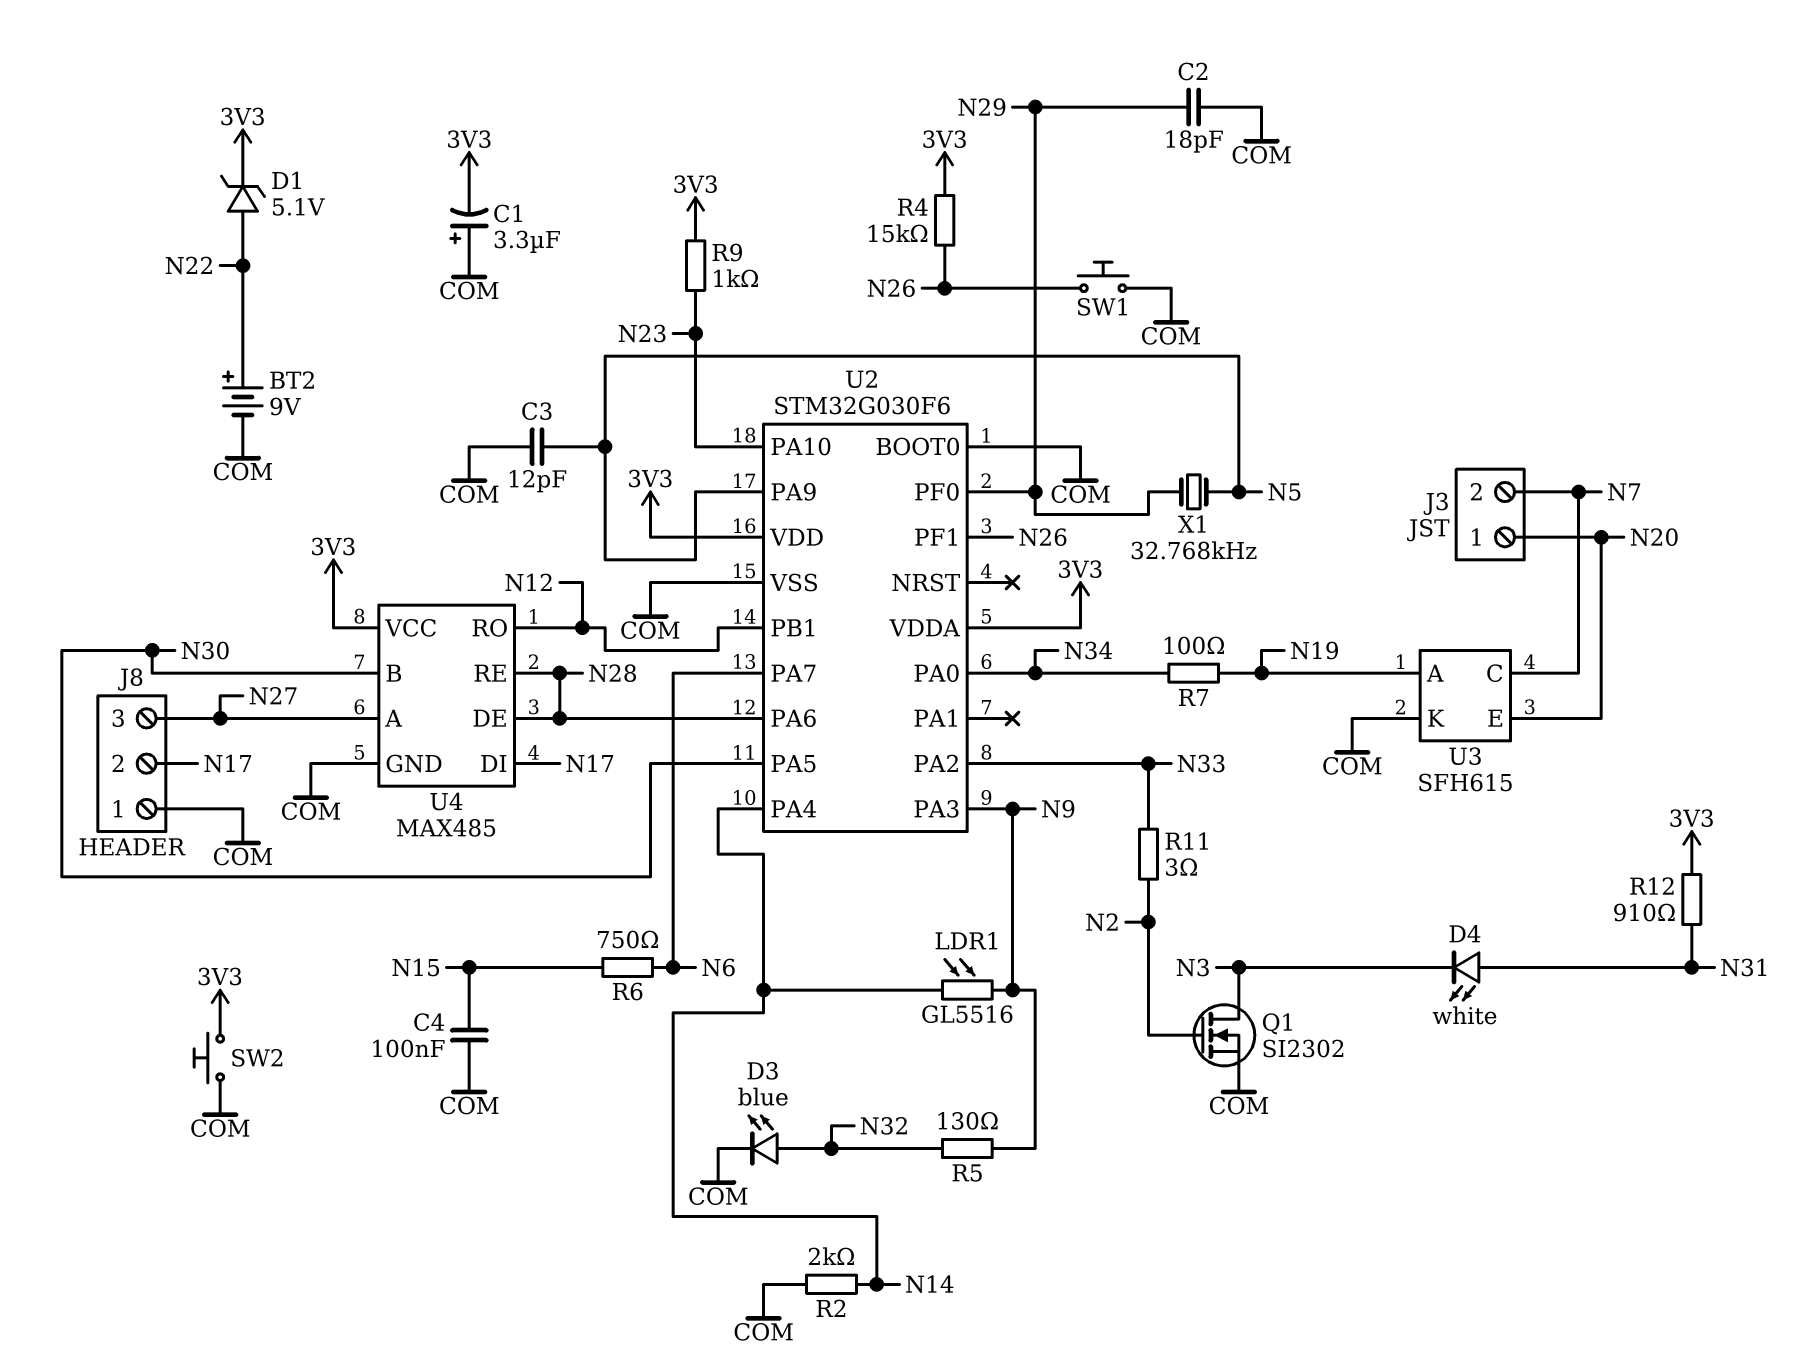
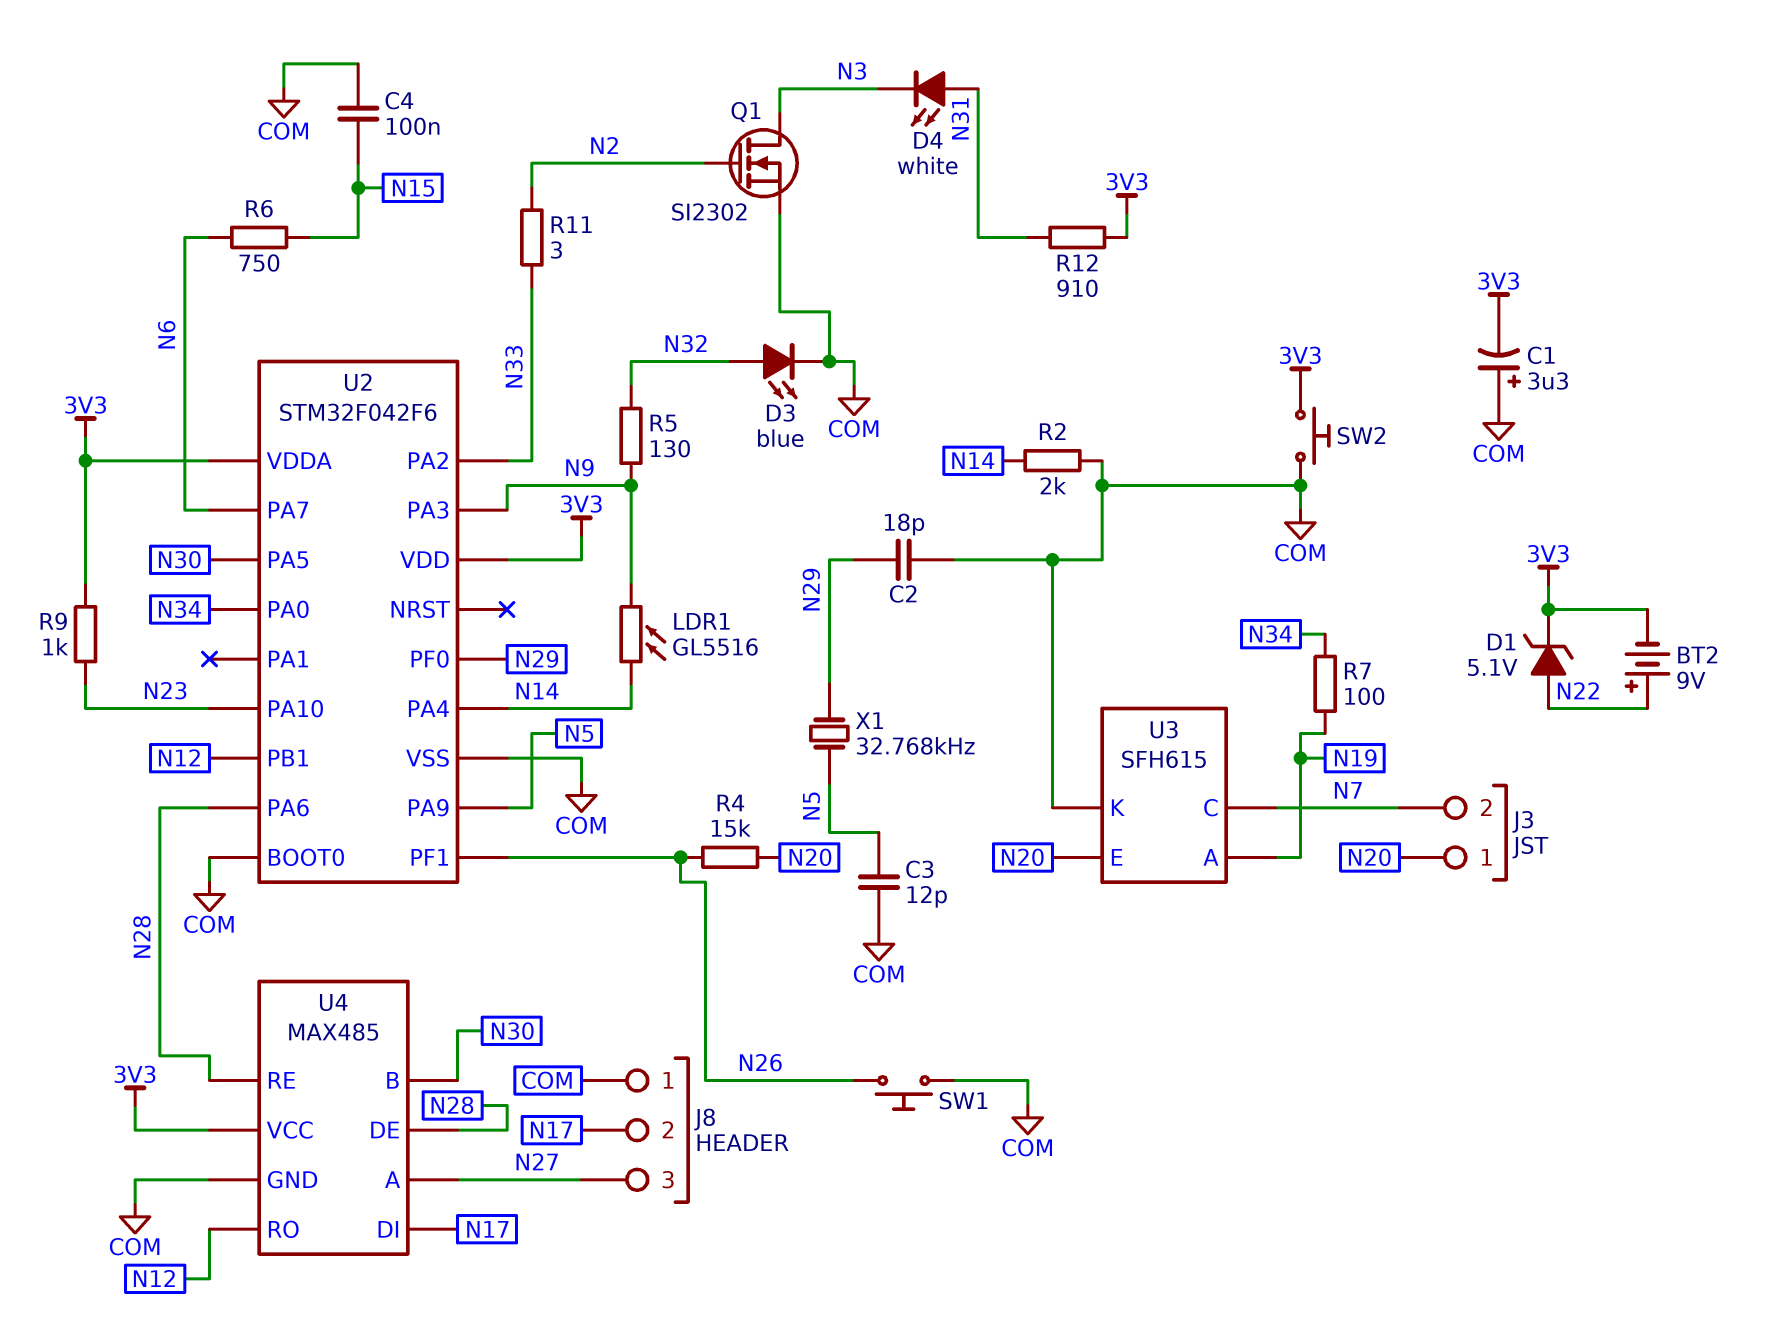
BT2: 9V (plus N22, minus COM) -> 9V (plus N22, minus 3V3)
R4: 15k (3V3, N26) -> 15k (N20, N26)
U2: STM32G030F6 -> STM32F042F6

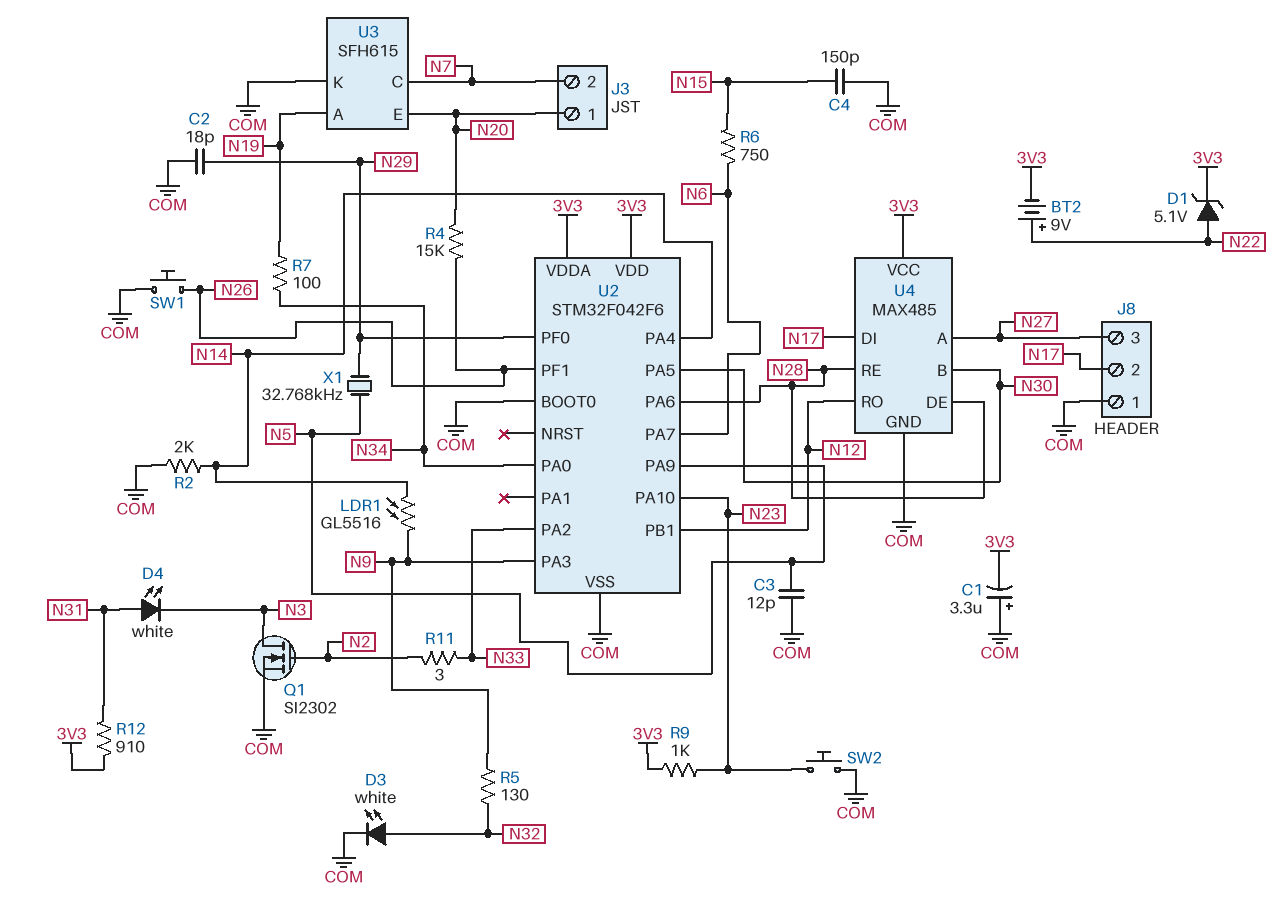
C4: 100nF (COM, N15) -> 150pF (COM, N15)
D3: LED blue (A N32, K COM) -> LED white (A N32, K COM)
SW2: button (3V3, COM) -> button (COM, N23)

